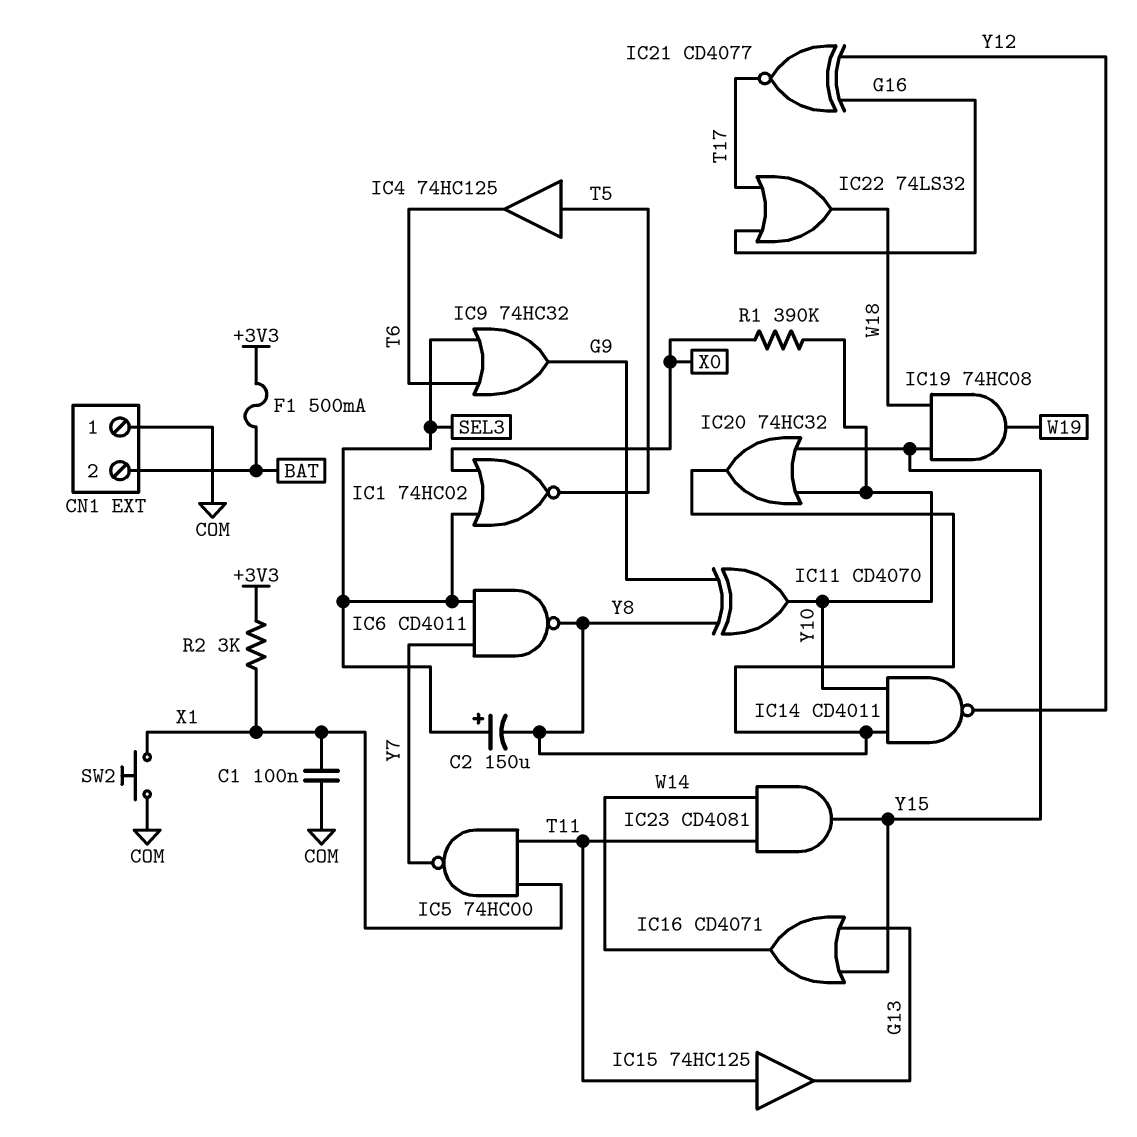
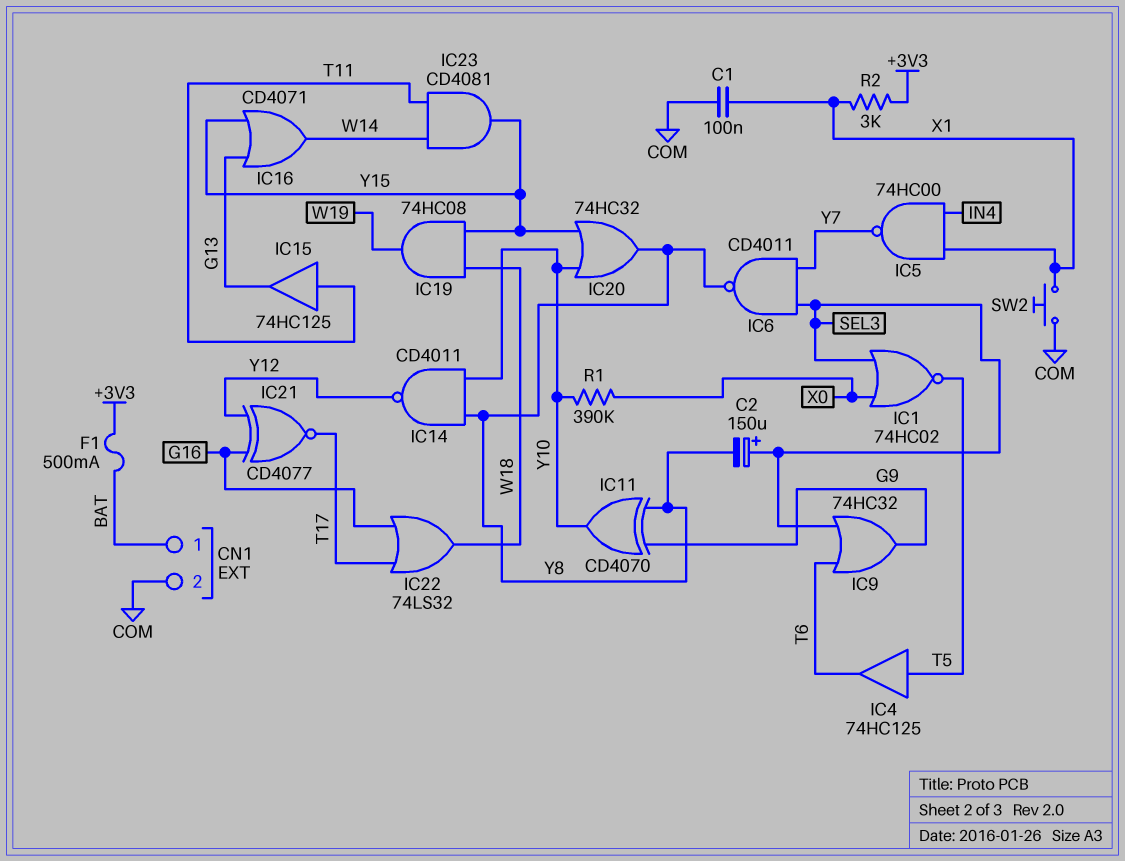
CN1 pin 1: COM -> BAT
CN1 pin 2: BAT -> COM
IC5: NAND 74HC00 (in T11, in X1, out Y7) -> NAND 74HC00 (in IN4, in X1, out Y7)

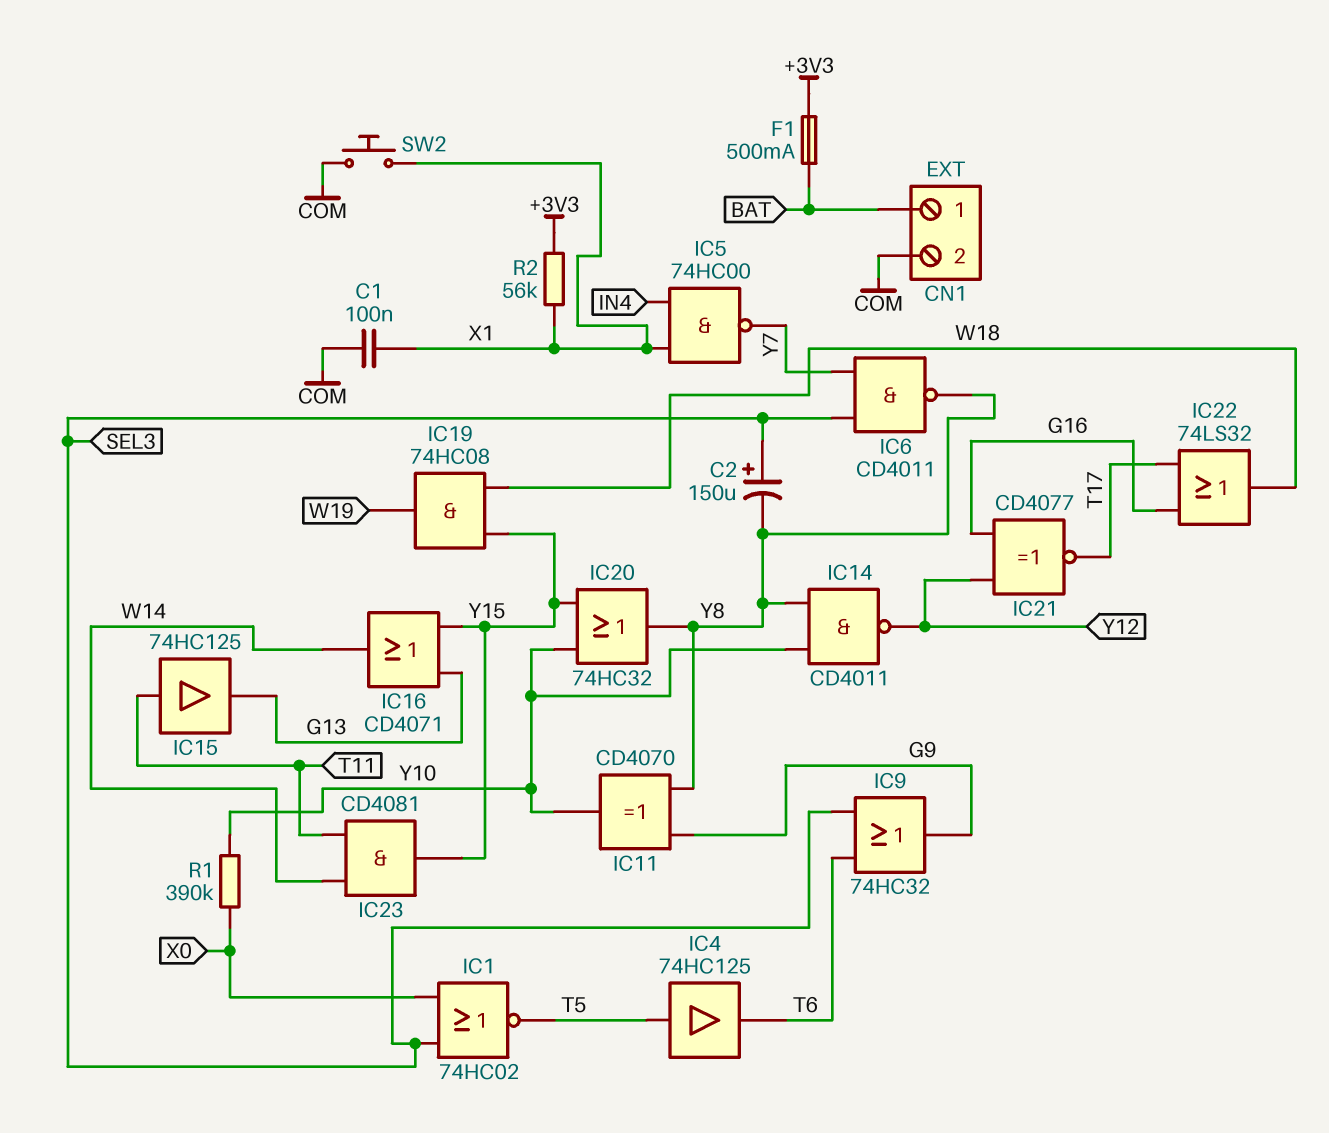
R2: 3k (+3V3, X1) -> 56k (+3V3, X1)

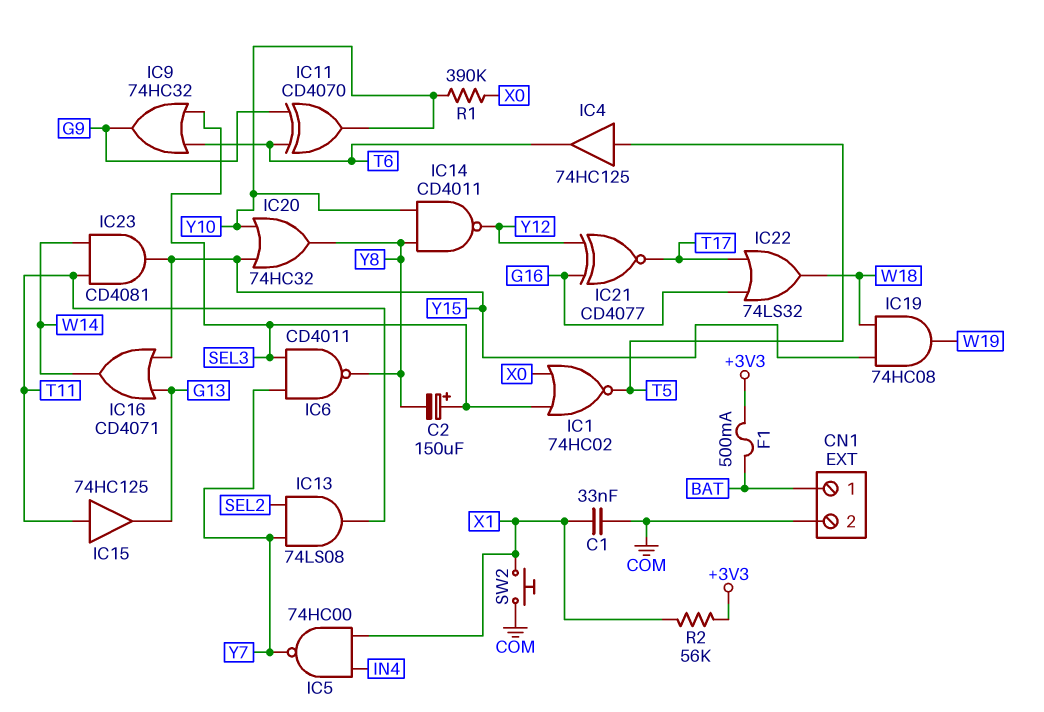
C1: 100nF (COM, X1) -> 33nF (COM, X1)
IC11: XOR CD4070 (in G9, in Y8, out Y10) -> XOR CD4070 (in G9, in T6, out Y10)
IC13: none -> AND 74LS08 (in SEL2, in Y7, out T11)

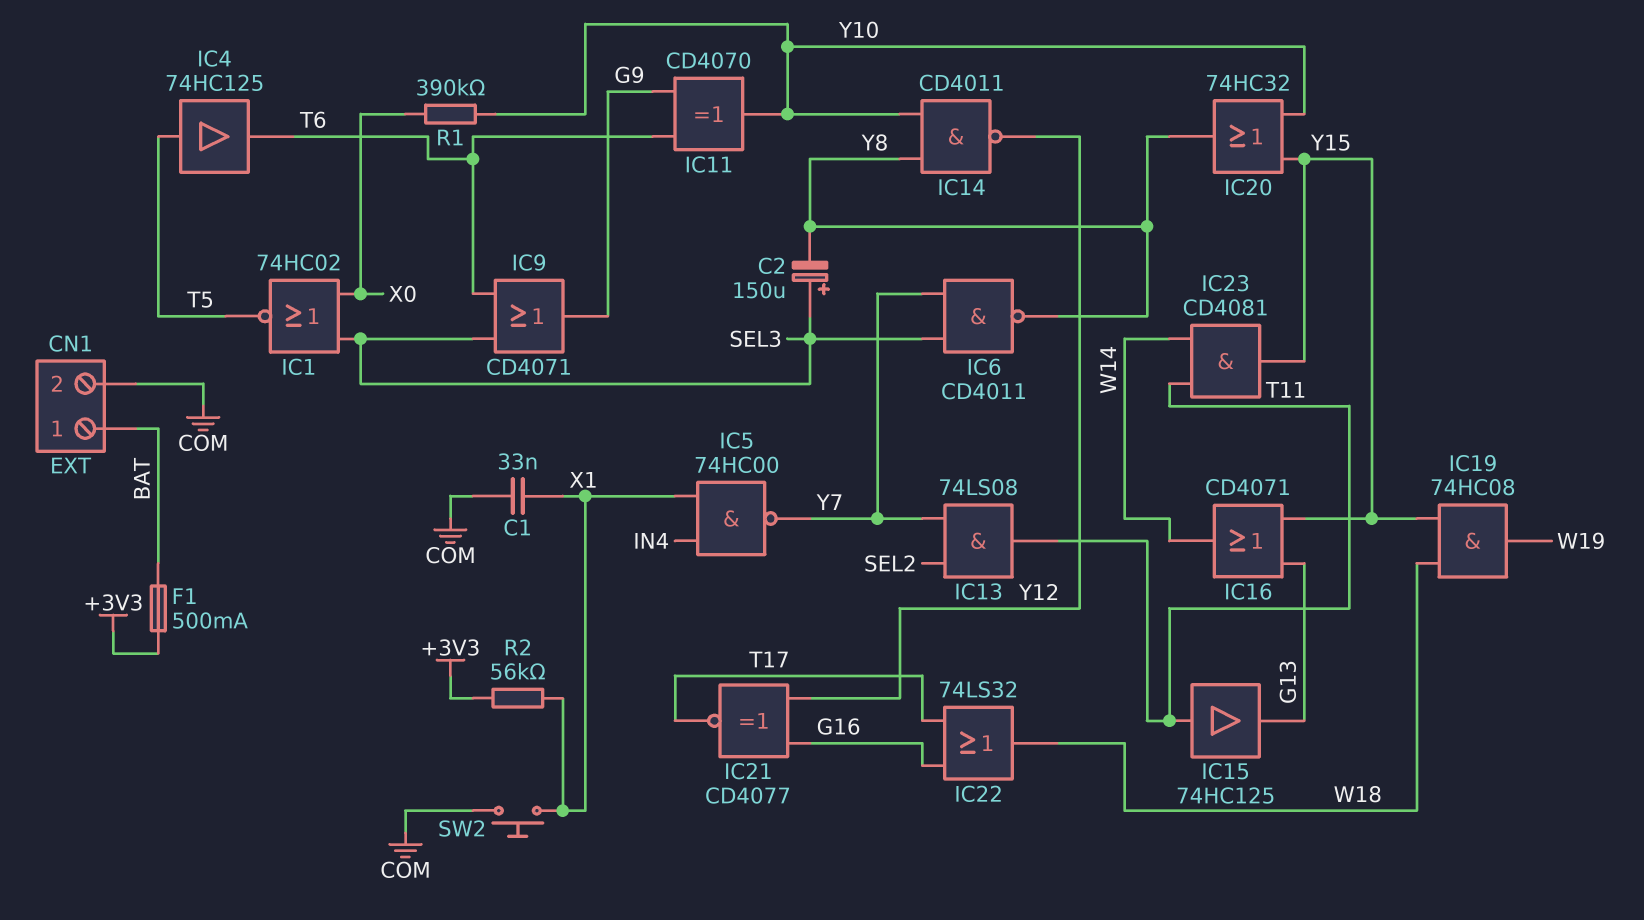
IC9: OR 74HC32 (in SEL3, in T6, out G9) -> OR CD4071 (in SEL3, in T6, out G9)

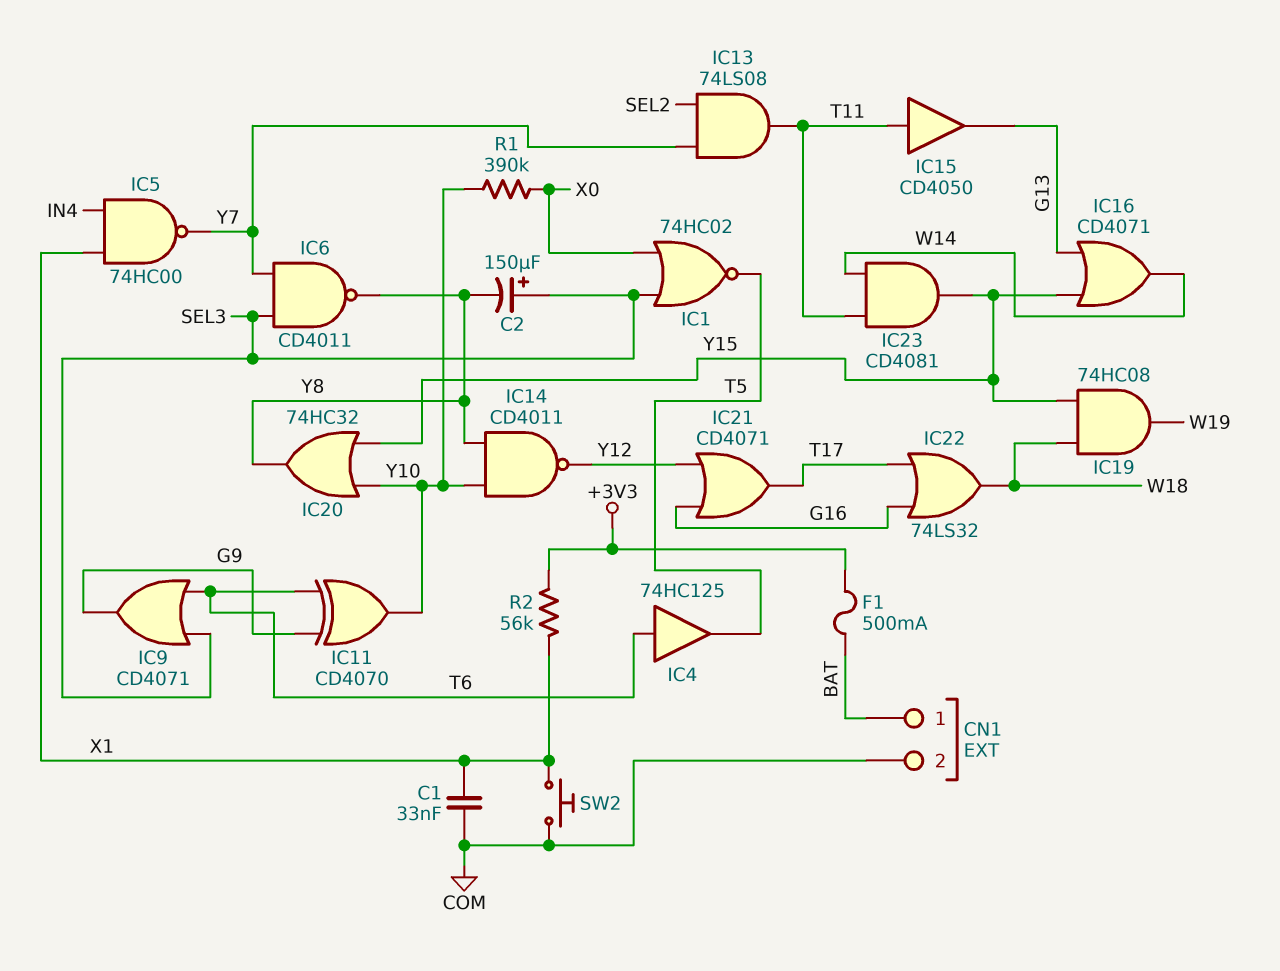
IC4: buffer 74HC125 (in T5, out T6) -> buffer 74HC125 (in T6, out T5)
IC15: buffer 74HC125 (in T11, out G13) -> buffer CD4050 (in T11, out G13)
IC21: XNOR CD4077 (in G16, in Y12, out T17) -> OR CD4071 (in G16, in Y12, out T17)

